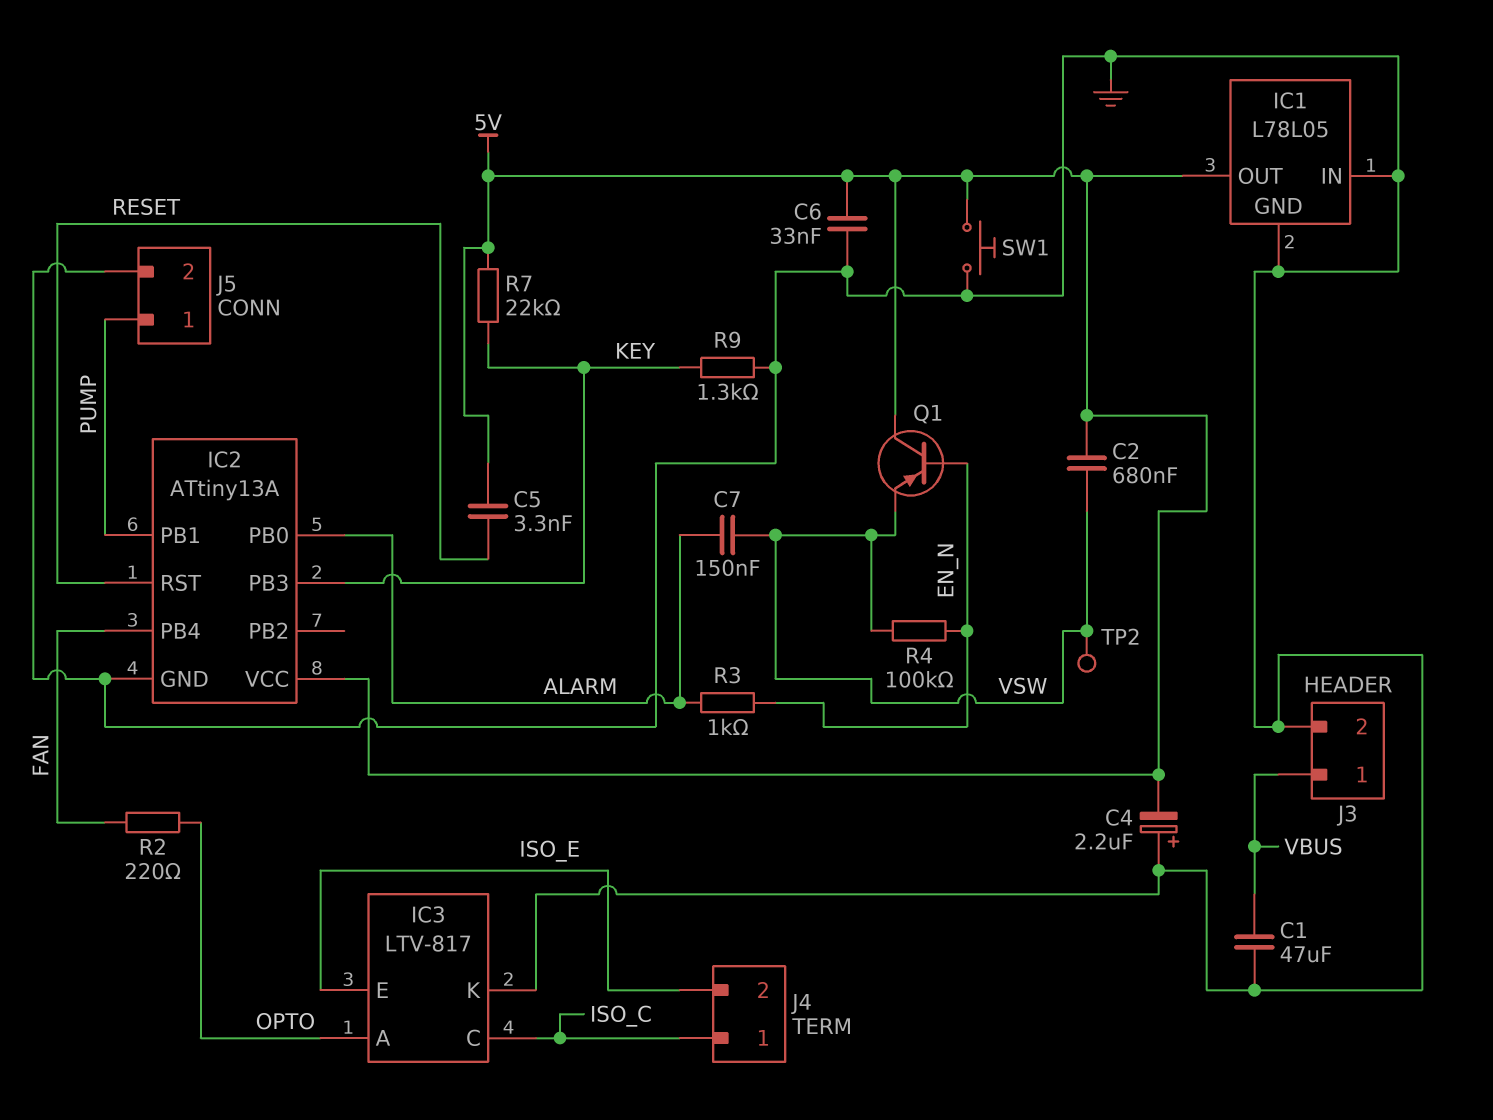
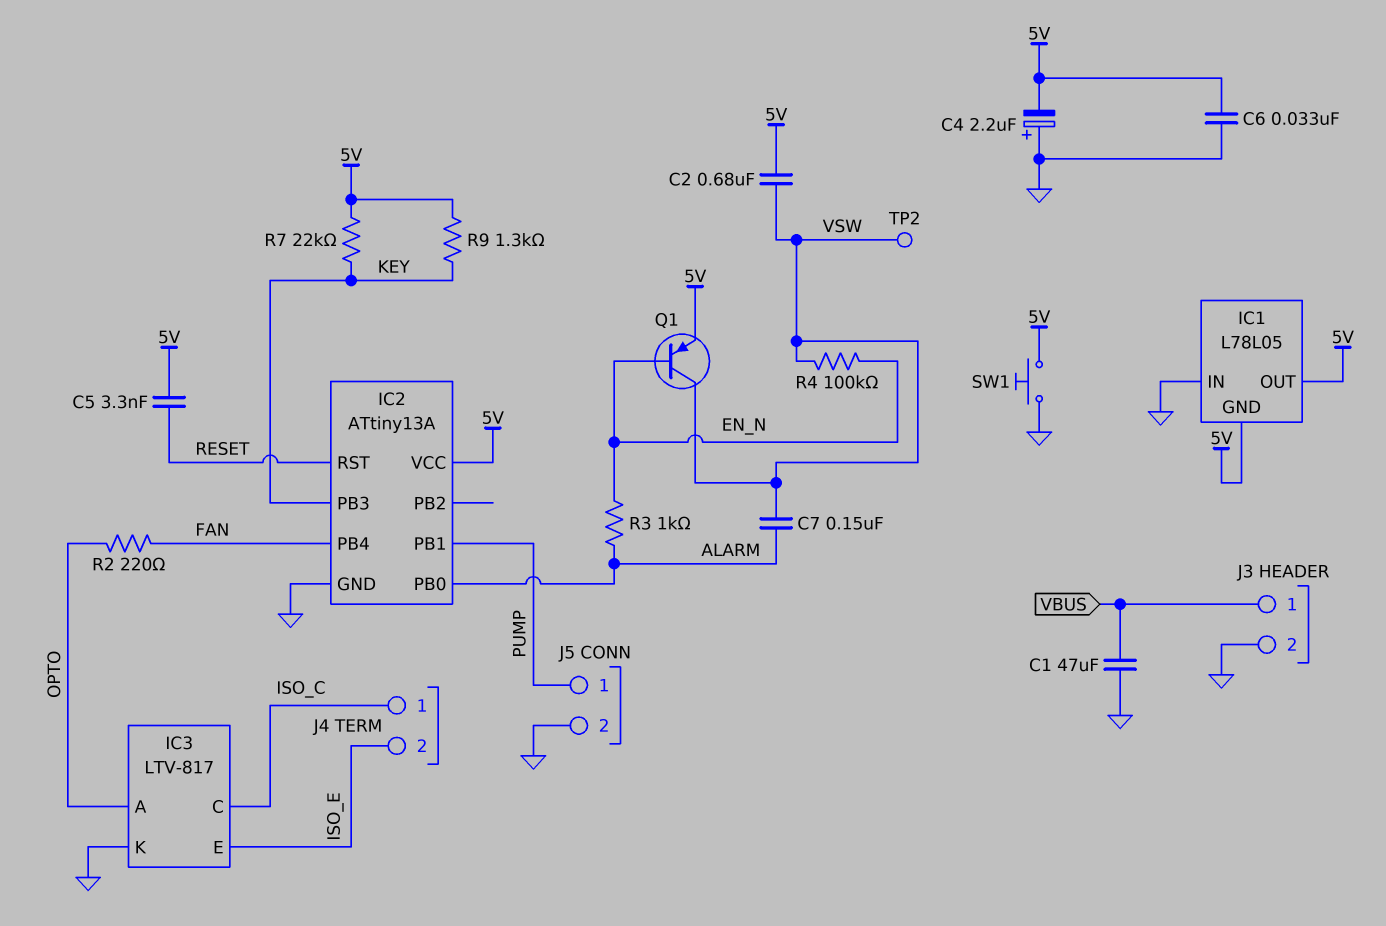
IC1 pin GND: GND -> 5V
Q1: PNP (B EN_N, C 5V, E VSW) -> PNP (B EN_N, C VSW, E 5V)
R9: 1.3k (GND, KEY) -> 1.3k (5V, KEY)

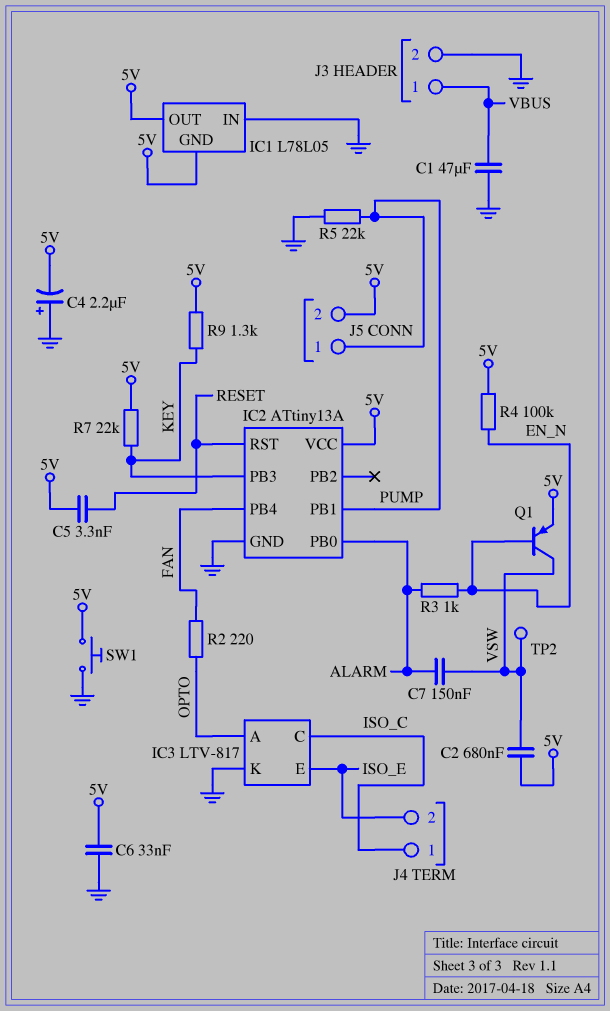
J5 pin 2: GND -> 5V
R4: 100k (EN_N, VSW) -> 100k (5V, EN_N)
R5: none -> 22k (GND, PUMP)

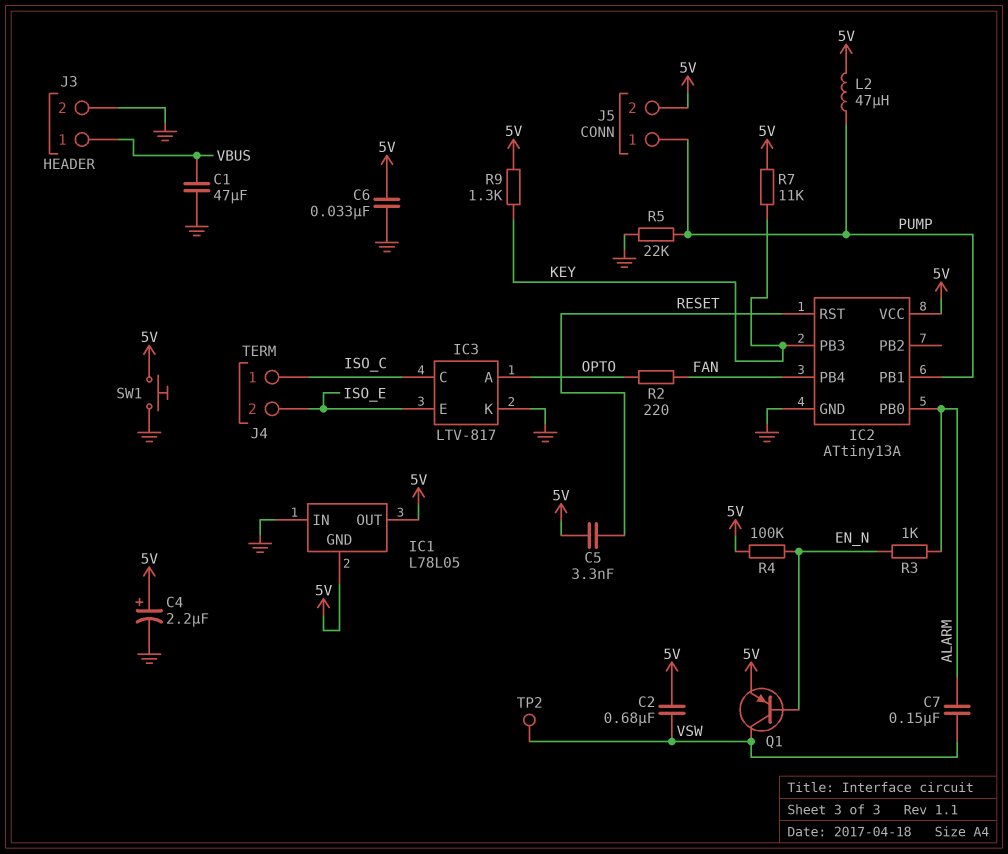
C4: 2.2uF (plus GND, minus 5V) -> 2.2uF (plus 5V, minus GND)
L2: none -> 47uH (5V, PUMP)
R7: 22k (5V, KEY) -> 11k (5V, KEY)

